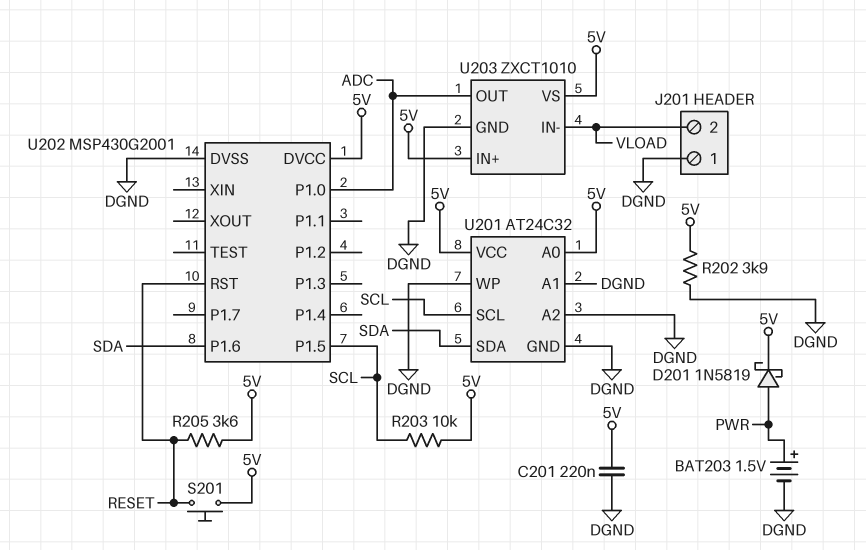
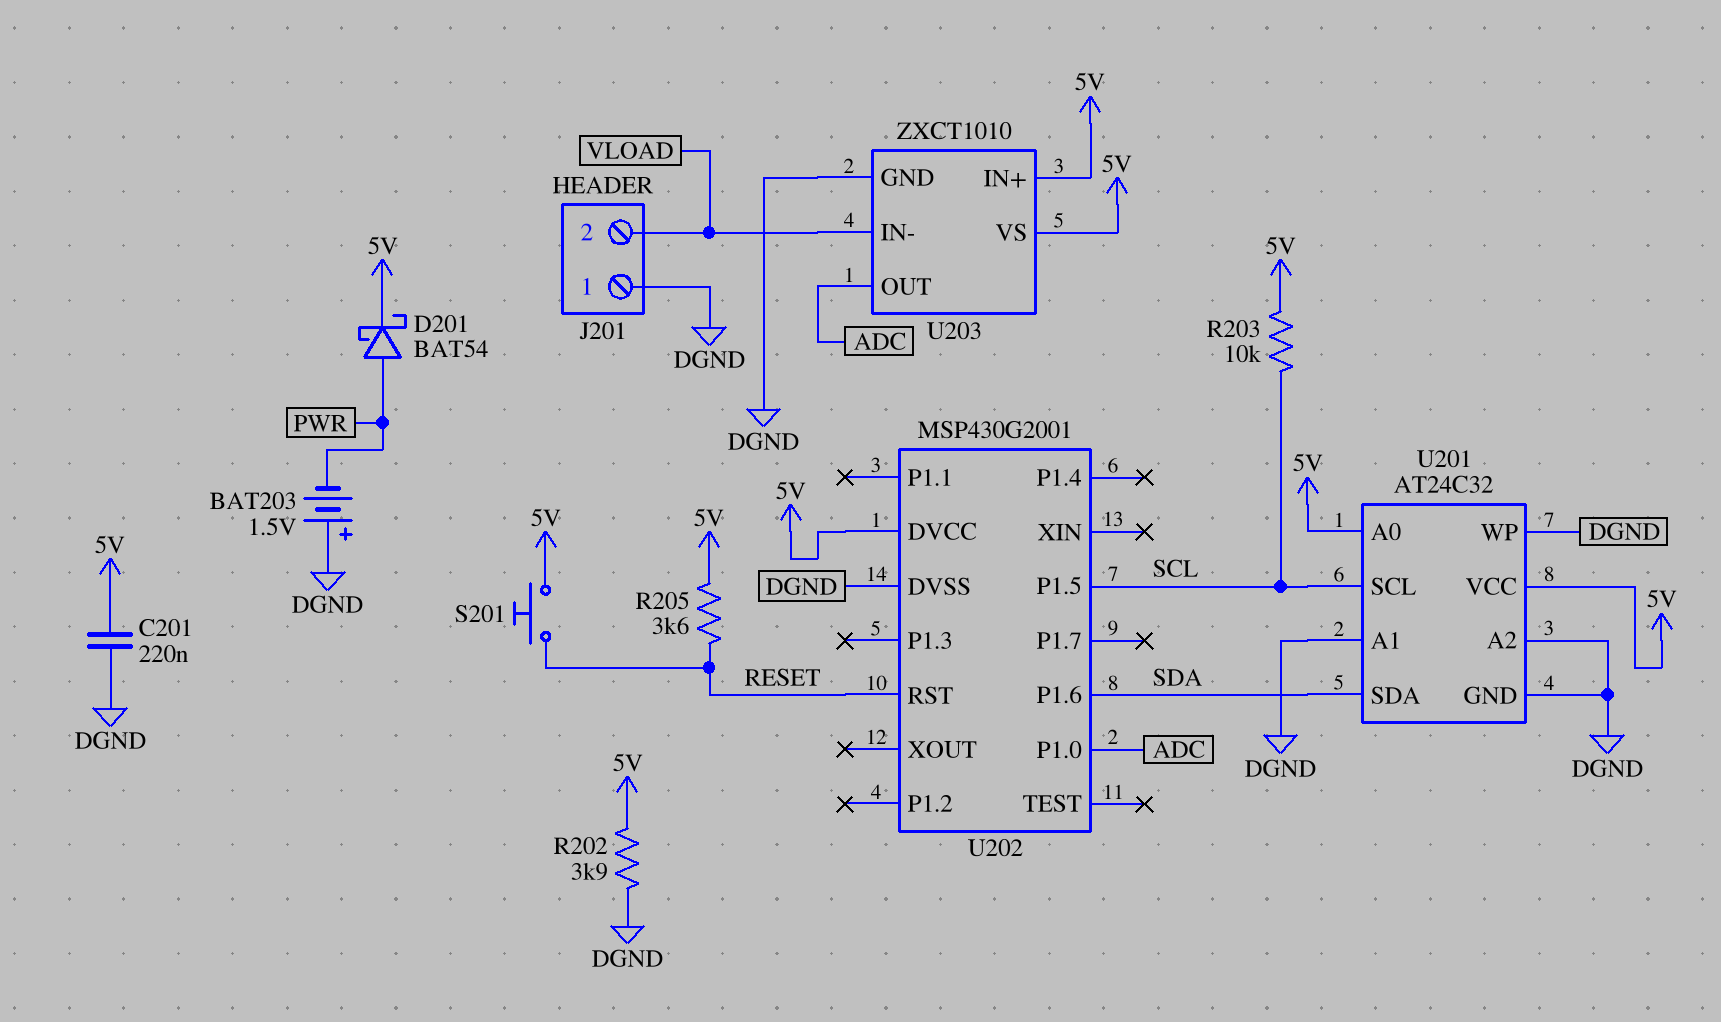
BAT203: 1.5V (plus PWR, minus DGND) -> 1.5V (plus DGND, minus PWR)
D201: schottky 1N5819 (A PWR, K 5V) -> schottky BAT54 (A PWR, K 5V)

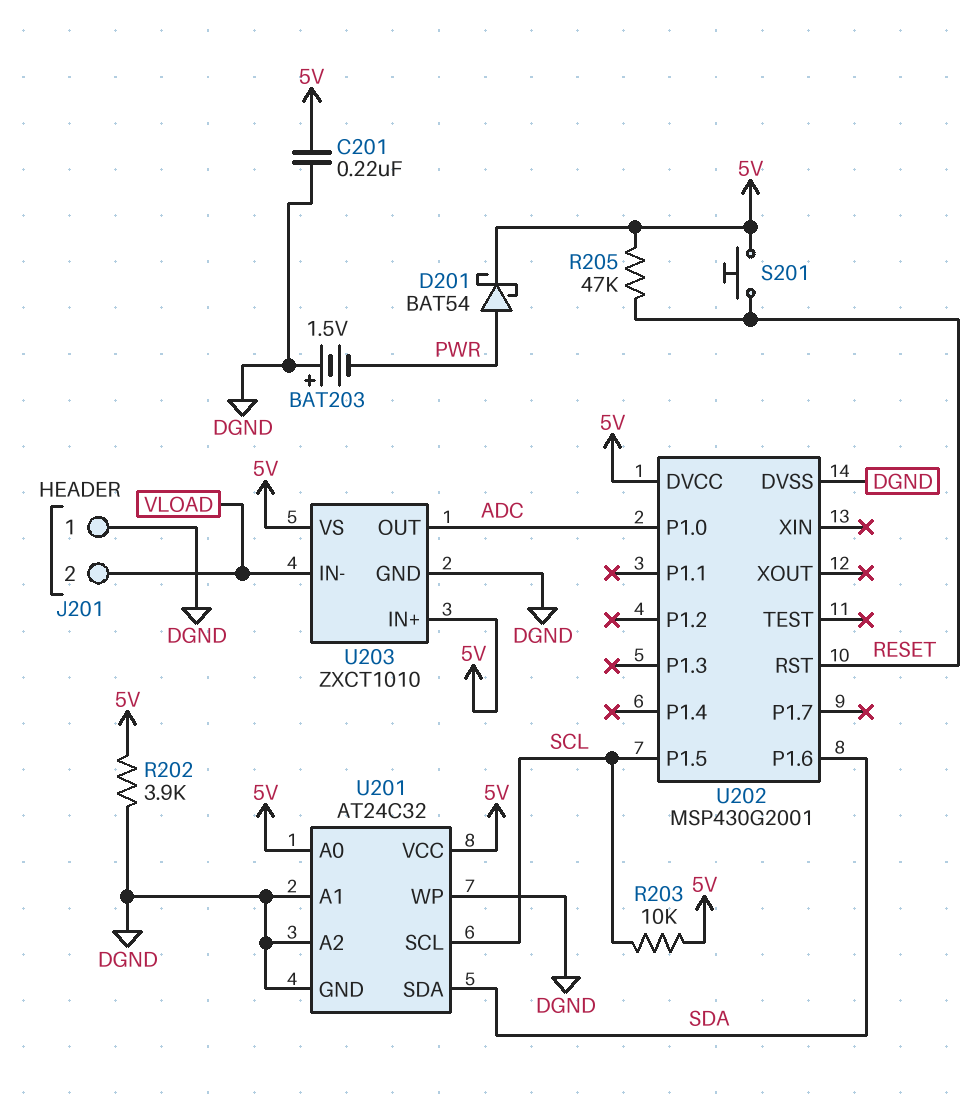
R205: 3.6k (5V, RESET) -> 47k (5V, RESET)

